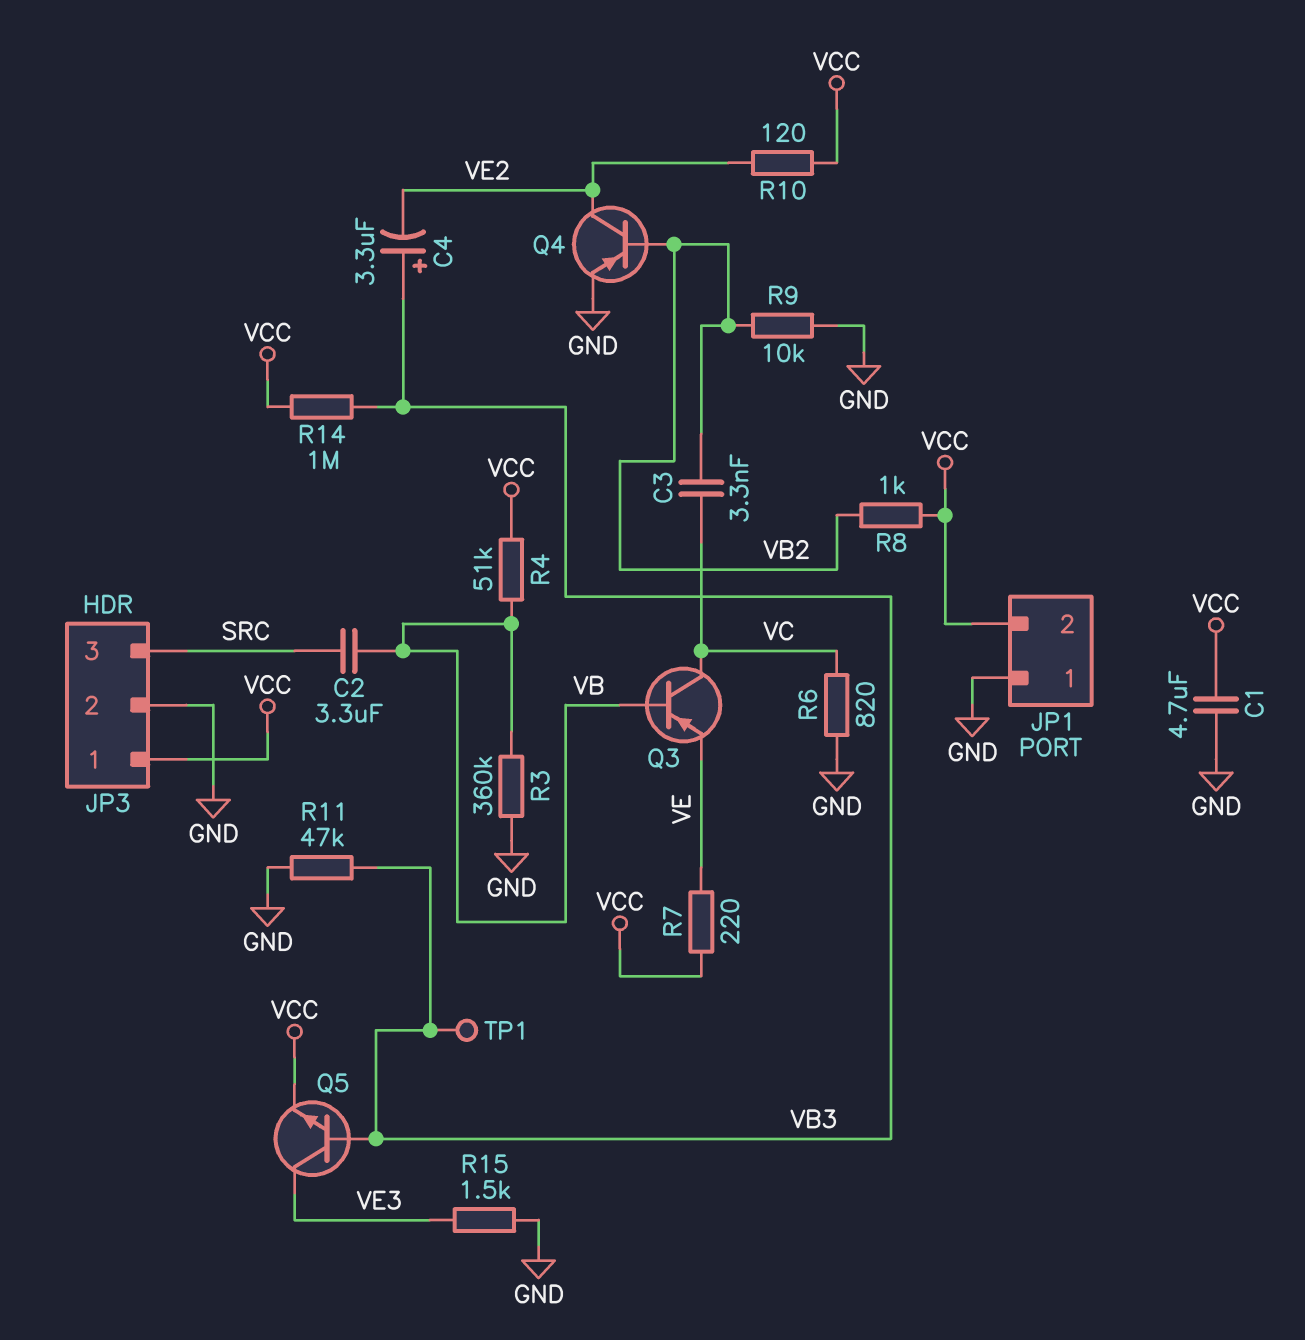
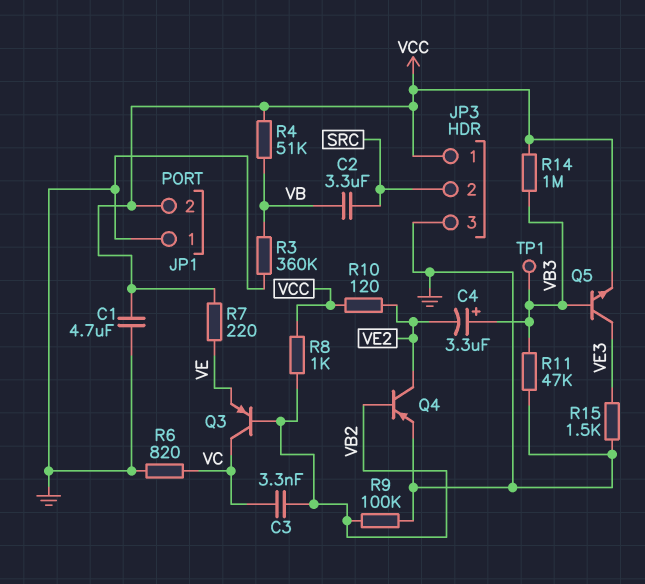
JP3 pin 2: GND -> SRC
JP3 pin 3: SRC -> GND
Q3: PNP (B VB, C VC, E VE) -> PNP (B VB2, C VC, E VE)
R9: 10k (GND, VB2) -> 100k (GND, VB2)

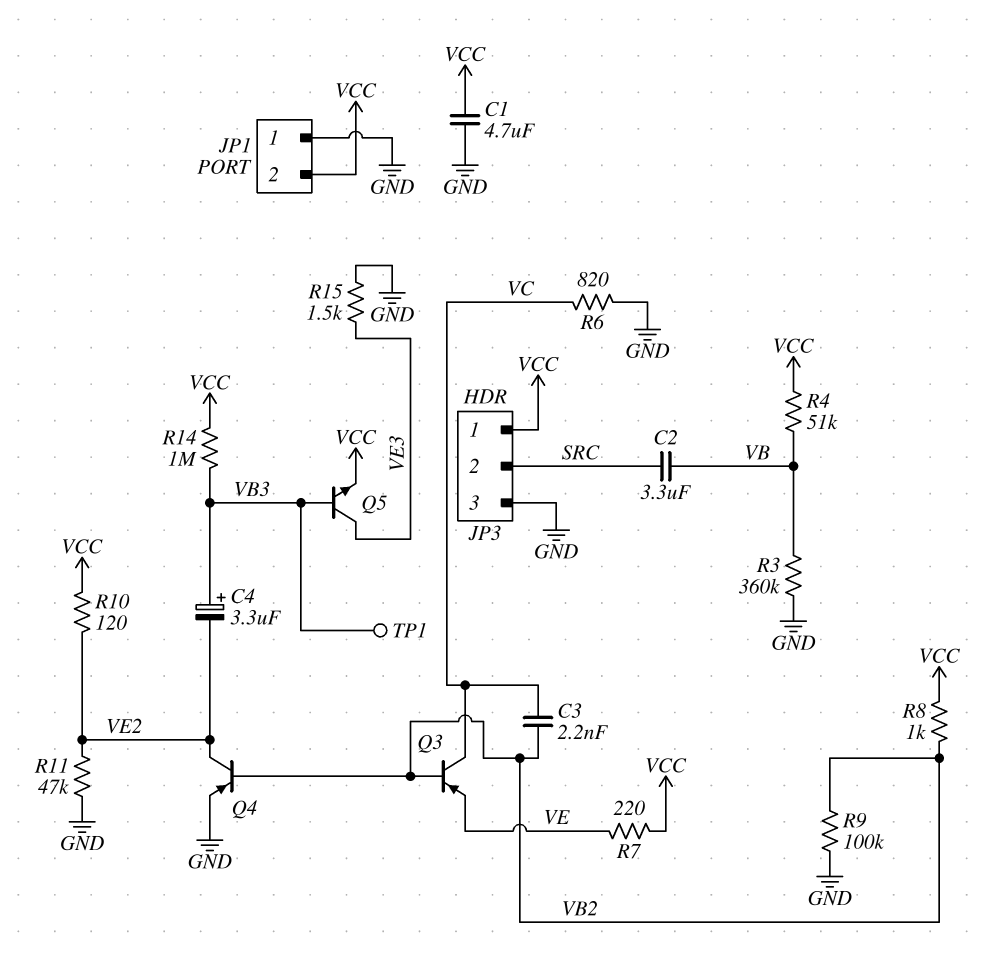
C3: 3.3nF (VB2, VC) -> 2.2nF (VB2, VC)
R11: 47k (GND, VB3) -> 47k (GND, VE2)

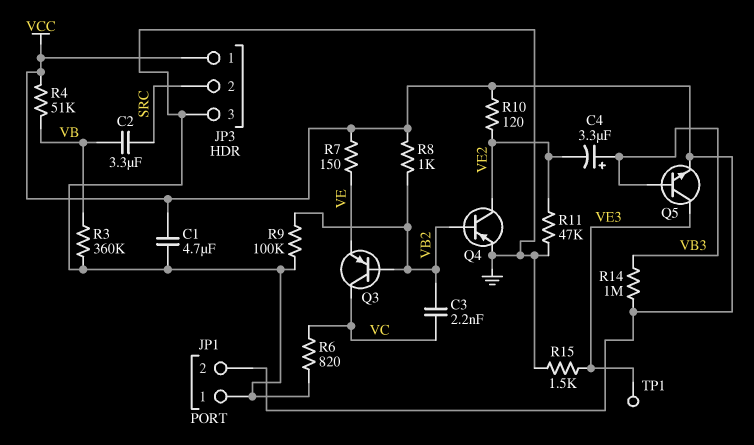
R7: 220 (VCC, VE) -> 150 (VCC, VE)
TP1: test point (VB3) -> test point (VE3)

